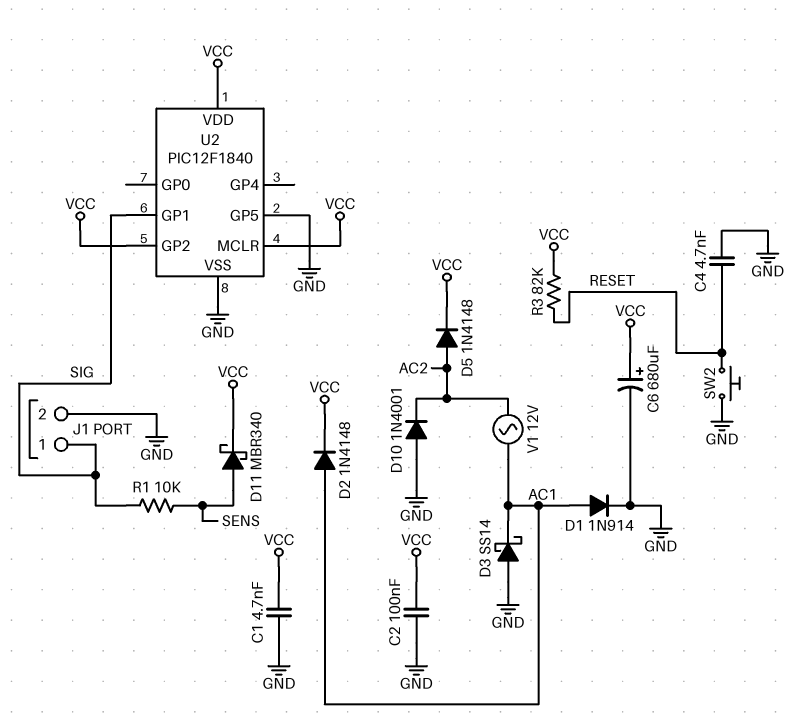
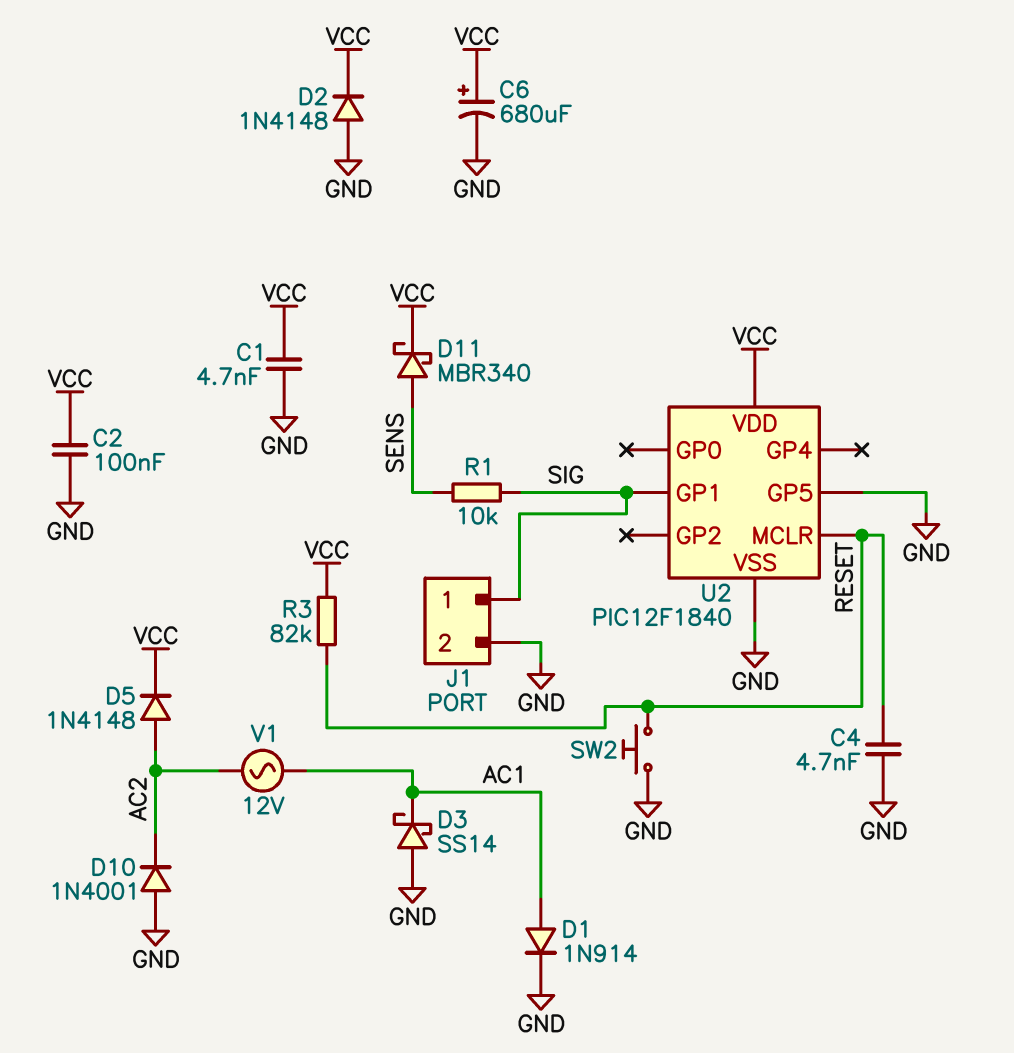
D2: diode 1N4148 (A AC1, K VCC) -> diode 1N4148 (A GND, K VCC)
U2 pin GP2: VCC -> none
U2 pin MCLR: VCC -> RESET

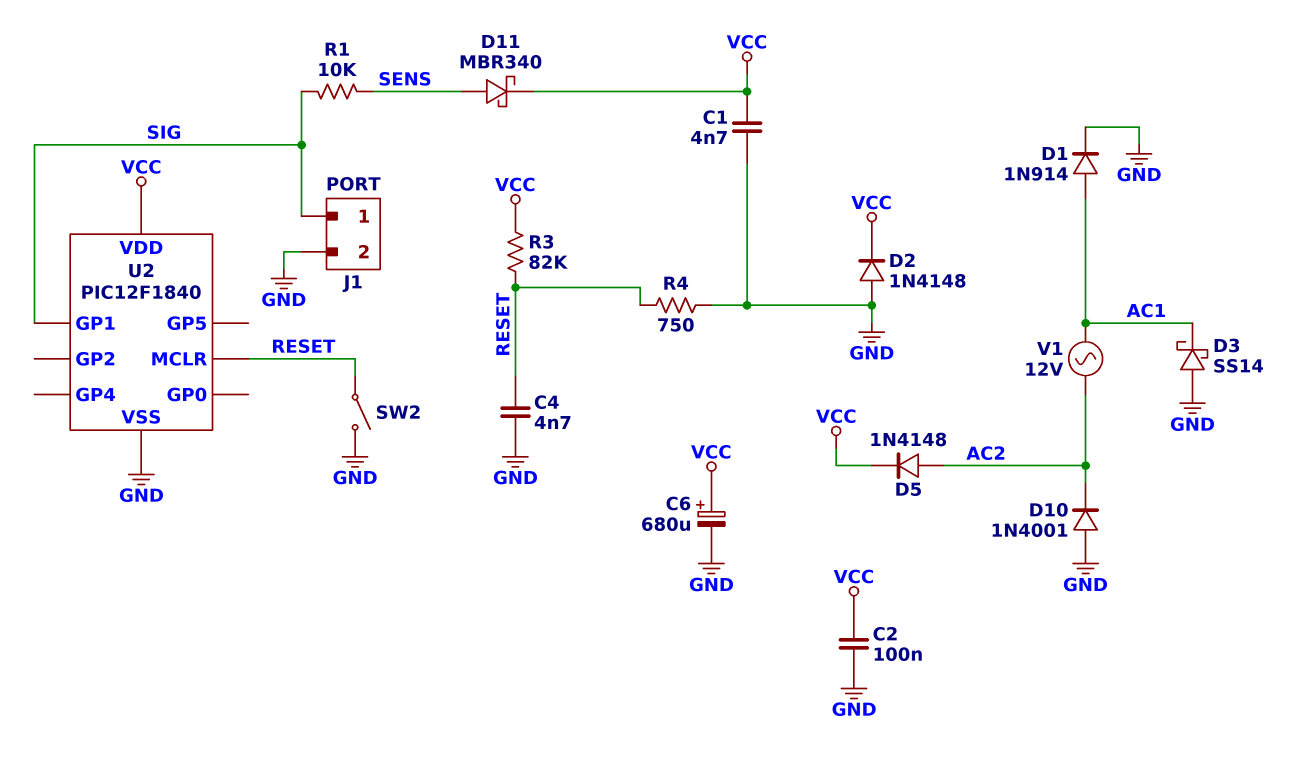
R4: none -> 750 (GND, RESET)
SW2: button (GND, RESET) -> switch (GND, RESET)
U2 pin GP5: GND -> none

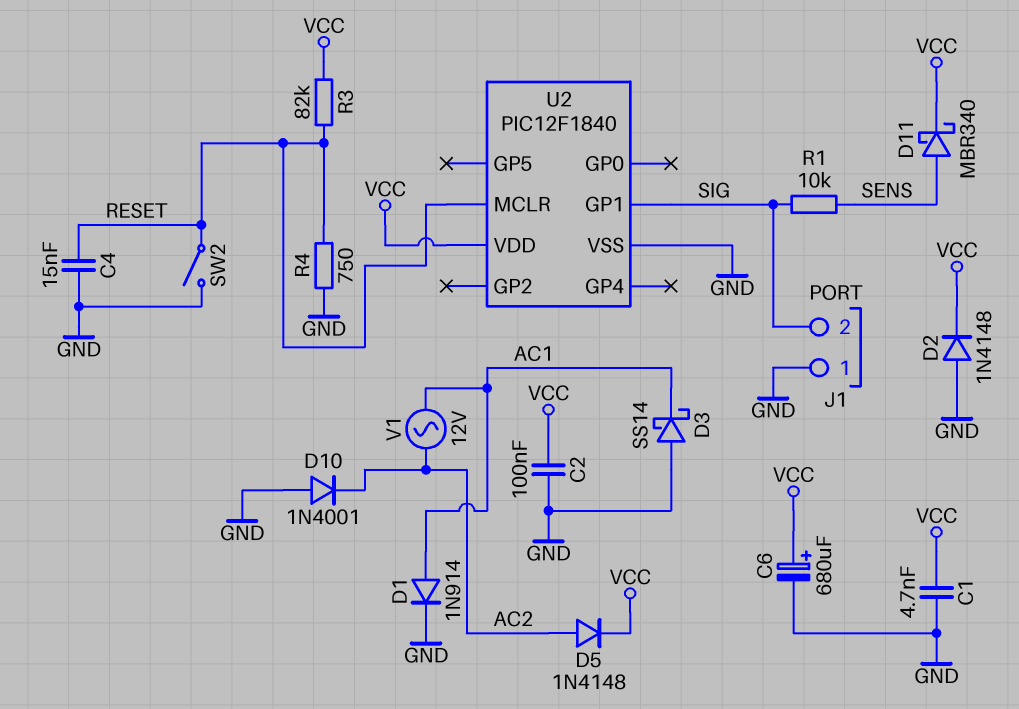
C4: 4.7nF (GND, RESET) -> 15nF (GND, RESET)
J1 pin 1: SIG -> GND
J1 pin 2: GND -> SIG

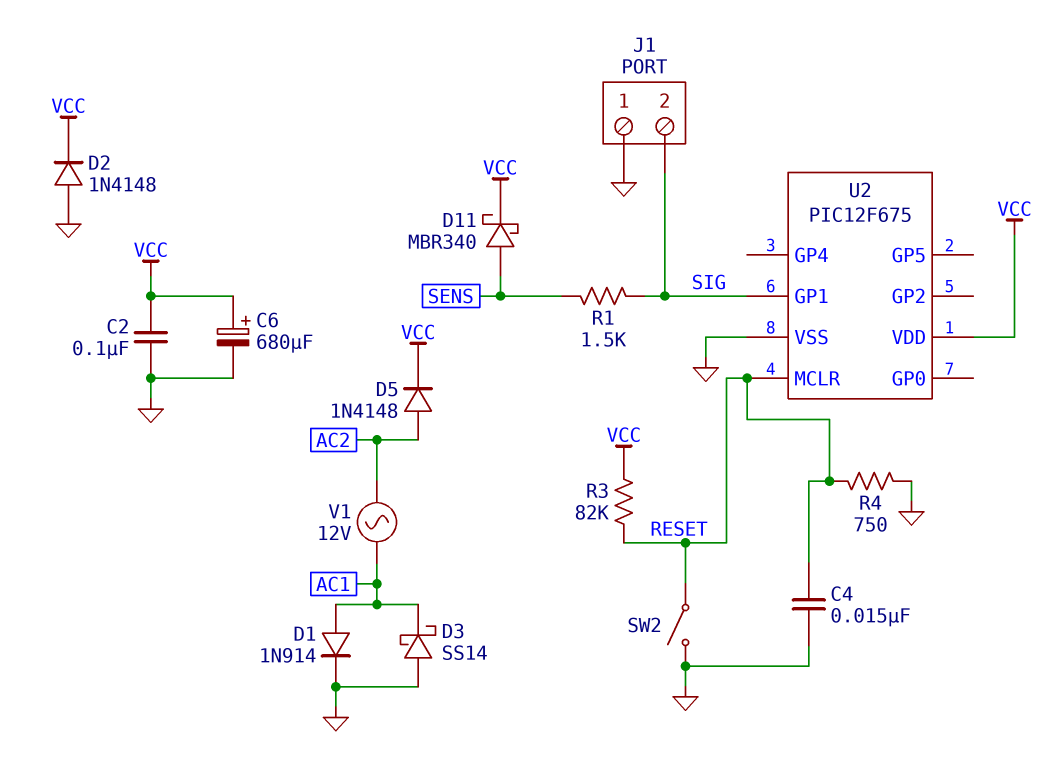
C1: 4.7nF (GND, VCC) -> none
D10: diode 1N4001 (A GND, K AC2) -> none
R1: 10k (SENS, SIG) -> 1.5k (SENS, SIG)
U2: PIC12F1840 -> PIC12F675

